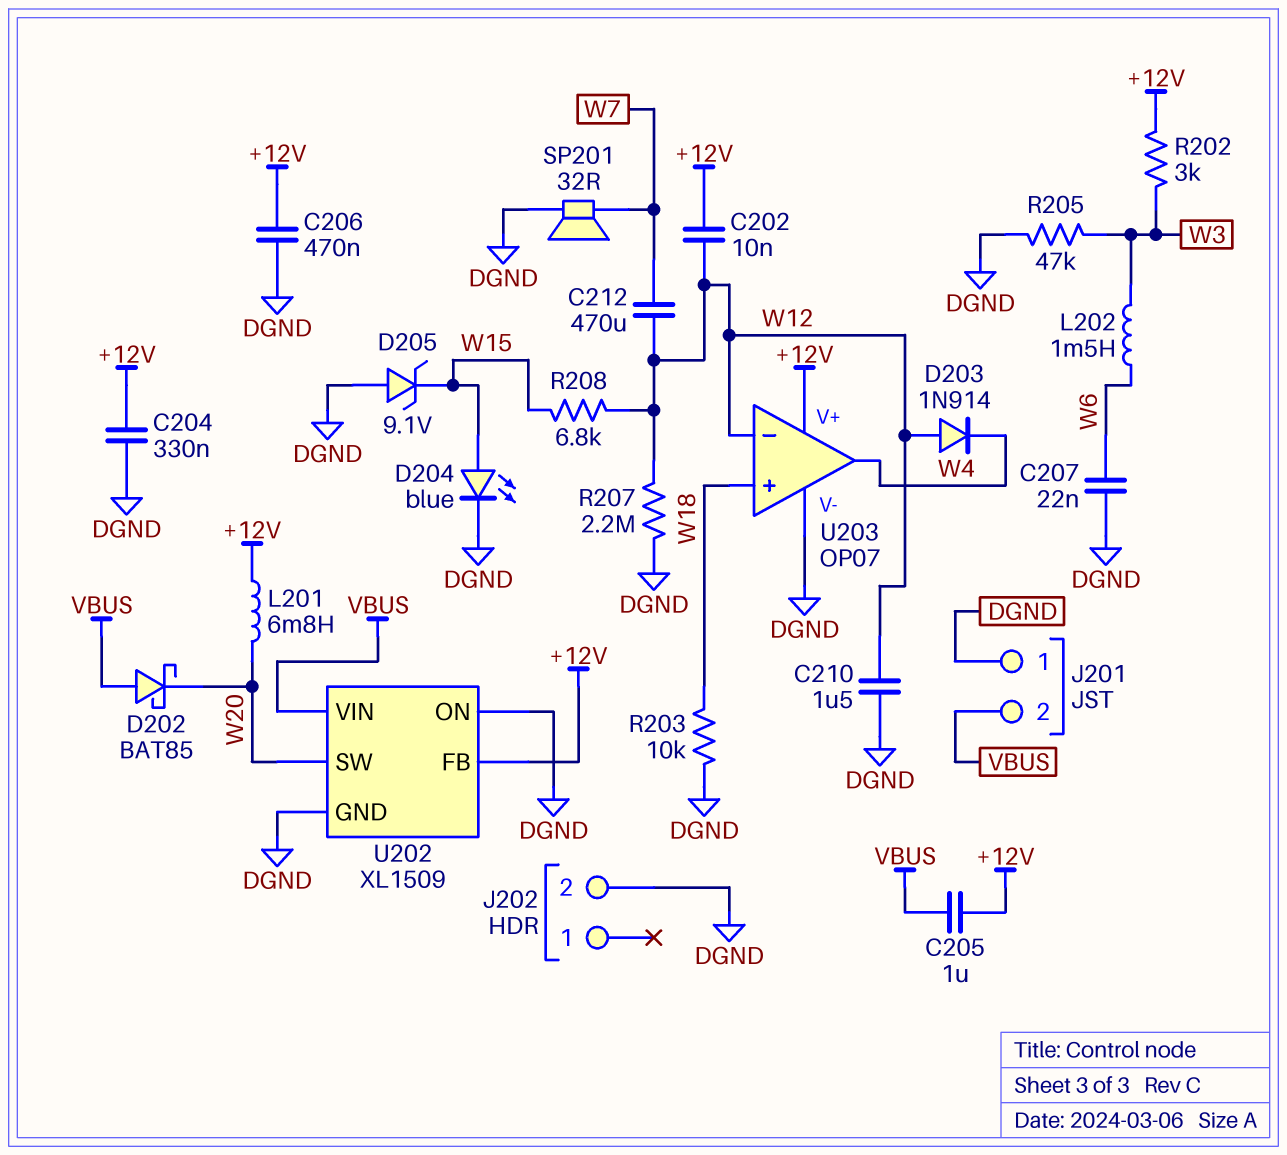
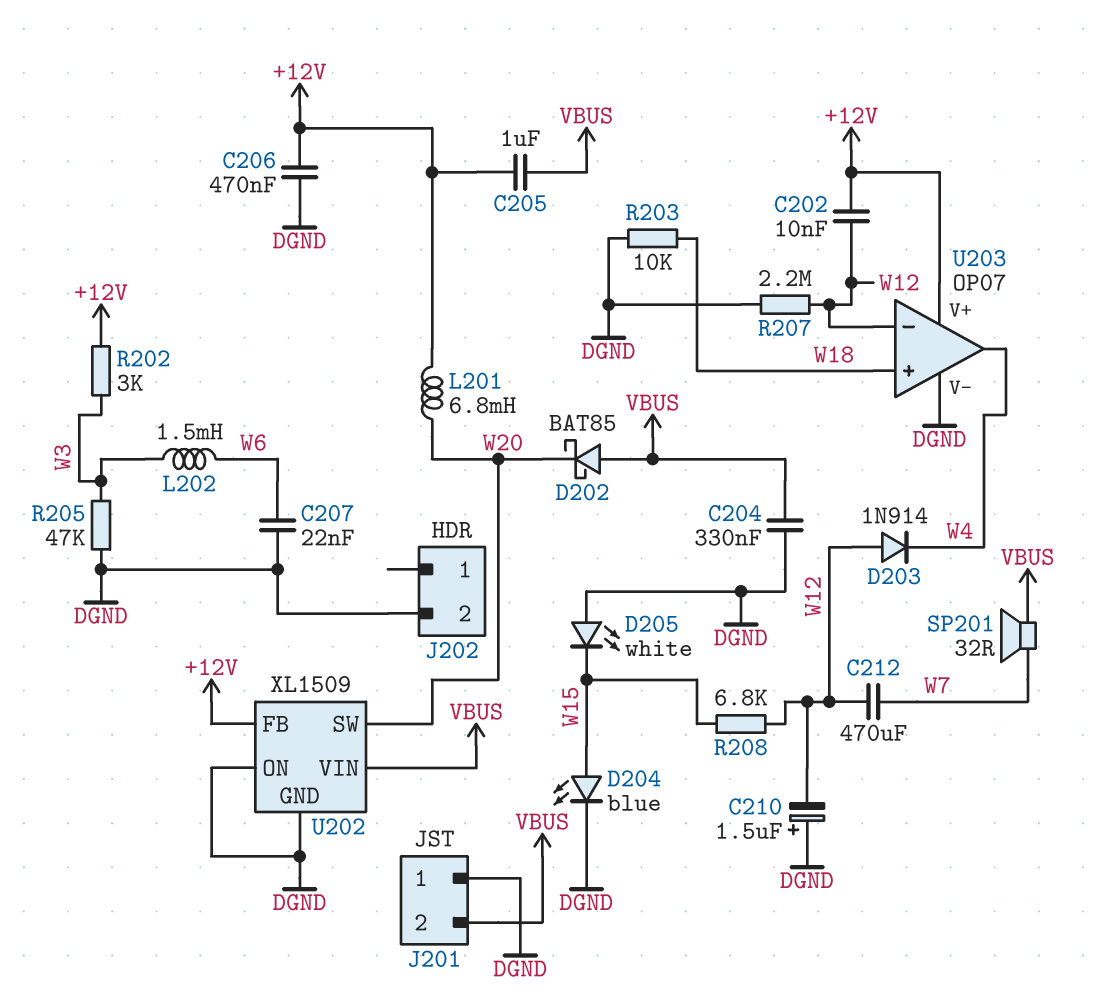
C204: 330nF (+12V, DGND) -> 330nF (DGND, VBUS)
C210: 1.5uF (DGND, W12) -> 1.5uF (plus DGND, minus W12)
D205: zener 9.1V (A DGND, K W15) -> LED white (A DGND, K W15)
SP201: speaker 32R (DGND, W7) -> speaker 32R (VBUS, W7)

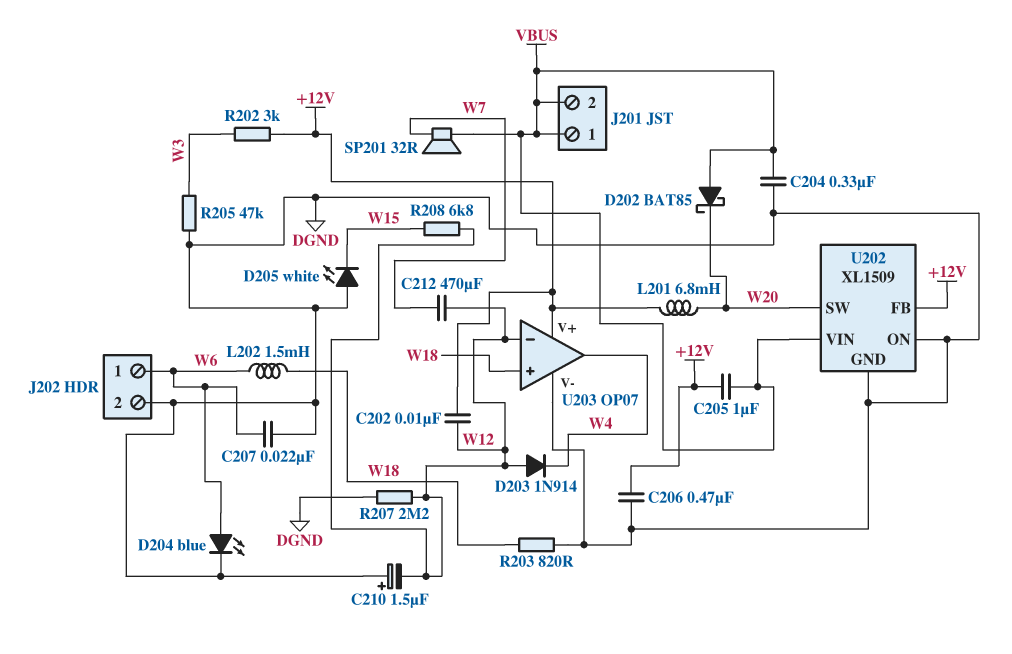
D204: LED blue (A W15, K DGND) -> LED blue (A W6, K DGND)
J201 pin 1: DGND -> VBUS
J202 pin 1: none -> W6
L202: 1.5mH (W3, W6) -> 1.5mH (W6, W18)
R203: 10k (DGND, W18) -> 820 (DGND, W18)

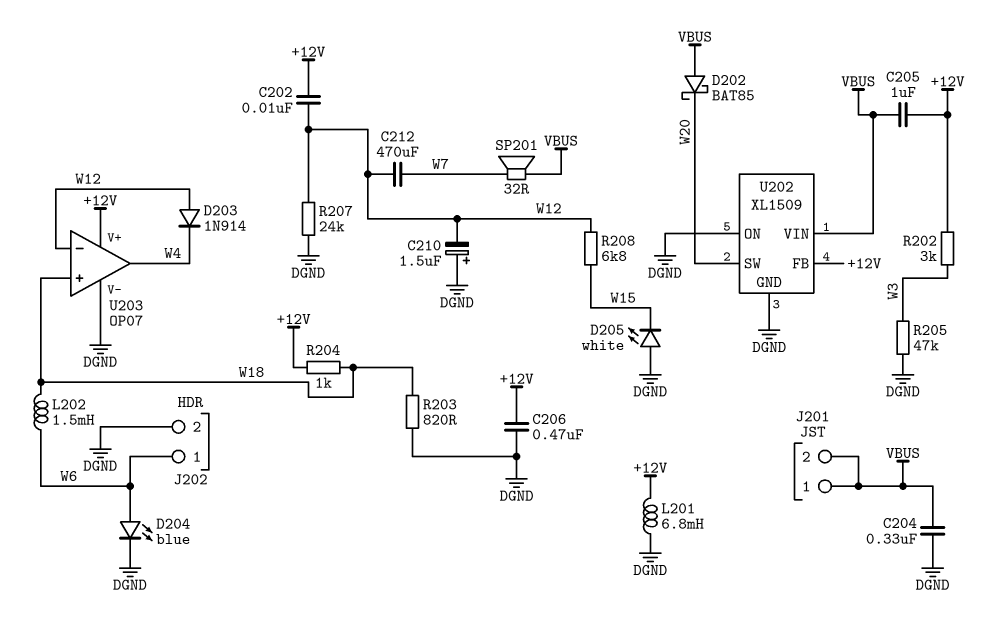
C207: 22nF (DGND, W6) -> none
L201: 6.8mH (+12V, W20) -> 6.8mH (+12V, DGND)
R204: none -> 1k (+12V, W18)
R207: 2.2M (DGND, W12) -> 24k (DGND, W12)

